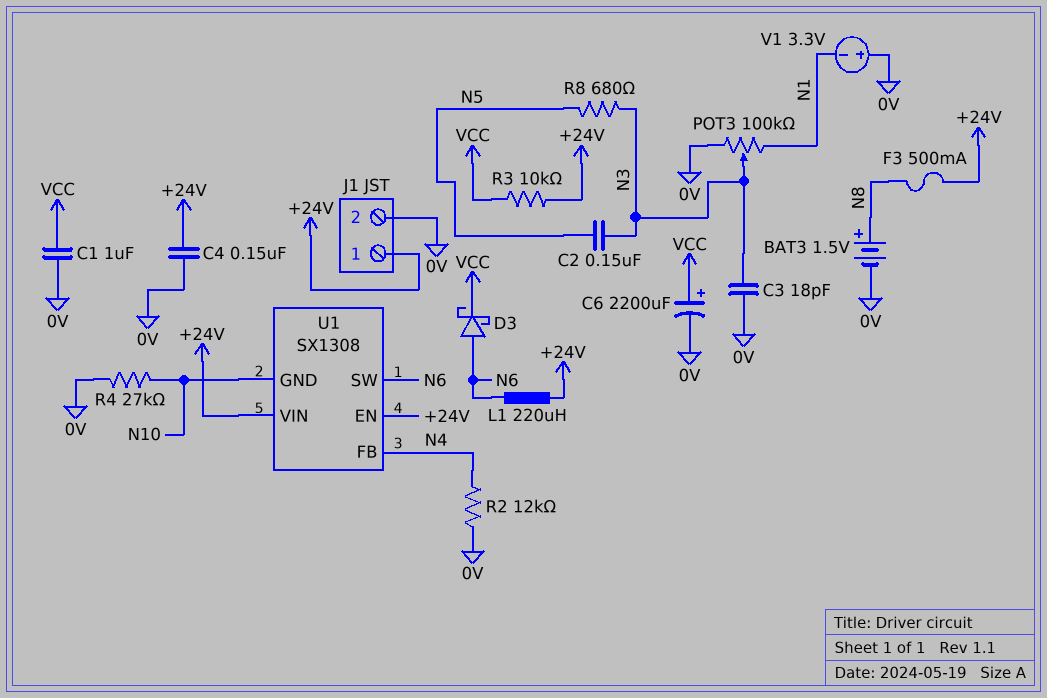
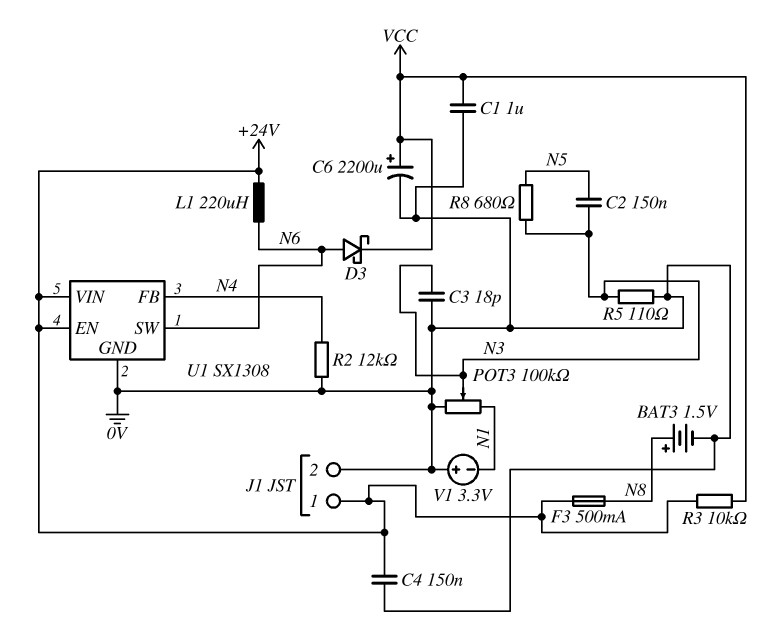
R4: 27k (0V, N10) -> none
R5: none -> 110 (0V, N3)
U1 pin GND: N10 -> 0V

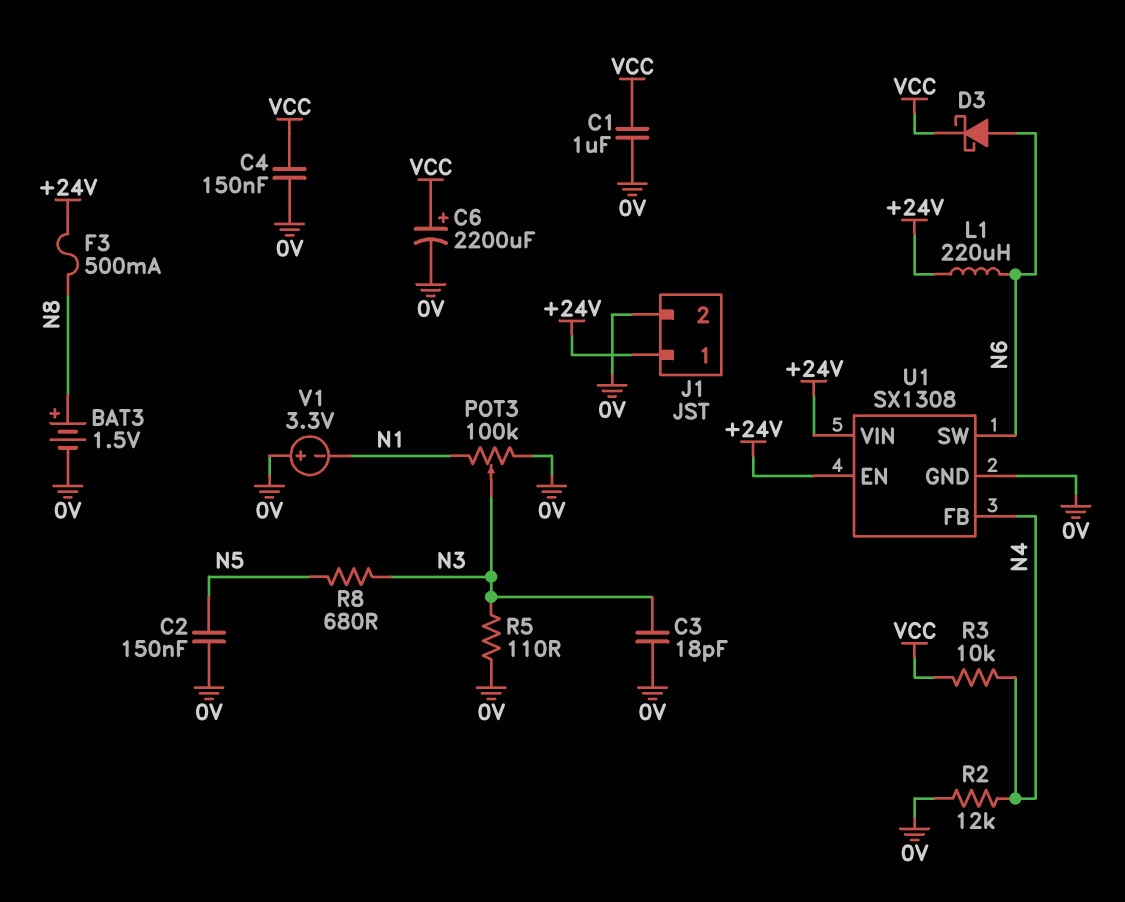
C2: 150nF (N3, N5) -> 150nF (0V, N5)
C4: 150nF (+24V, 0V) -> 150nF (0V, VCC)
R3: 10k (+24V, VCC) -> 10k (N4, VCC)

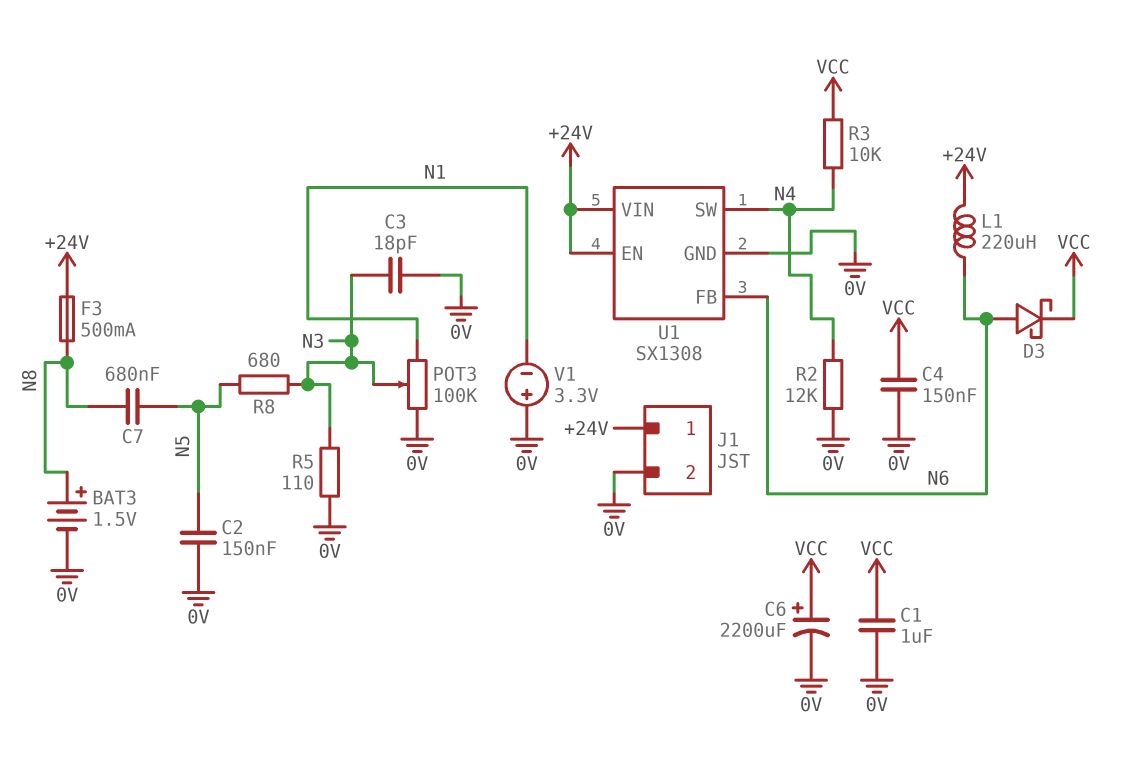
C7: none -> 680nF (N5, N8)
U1 pin FB: N4 -> N6
U1 pin SW: N6 -> N4

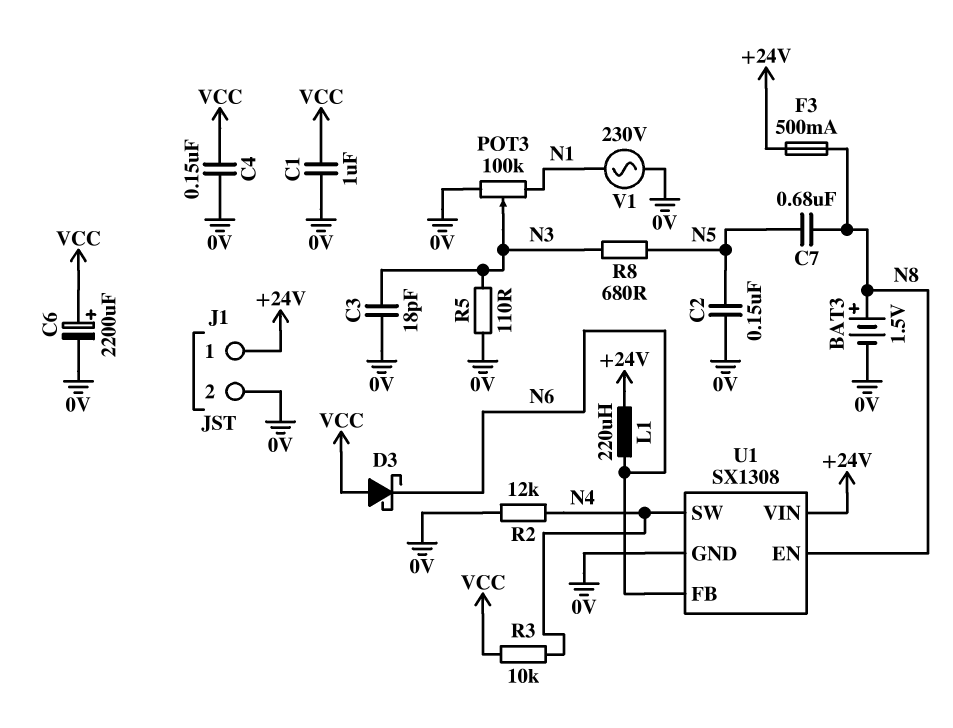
D3: schottky (A N6, K VCC) -> schottky (A VCC, K N6)
U1 pin EN: +24V -> N8
V1: 3.3V (plus 0V, minus N1) -> AC 230V (0V, N1)

